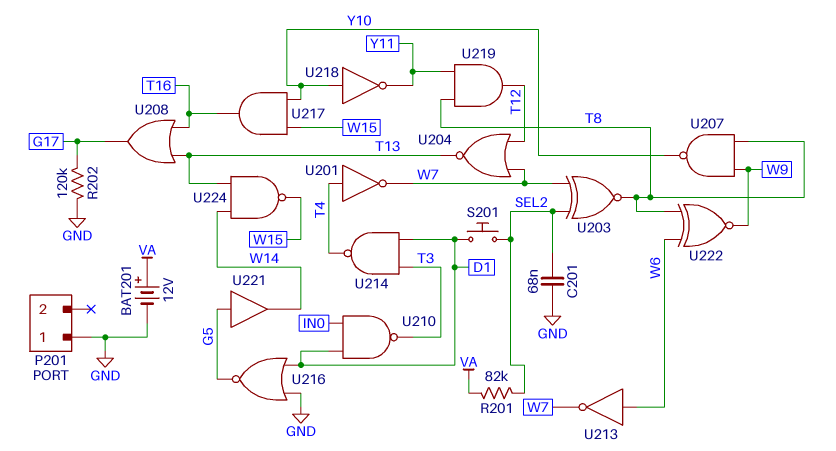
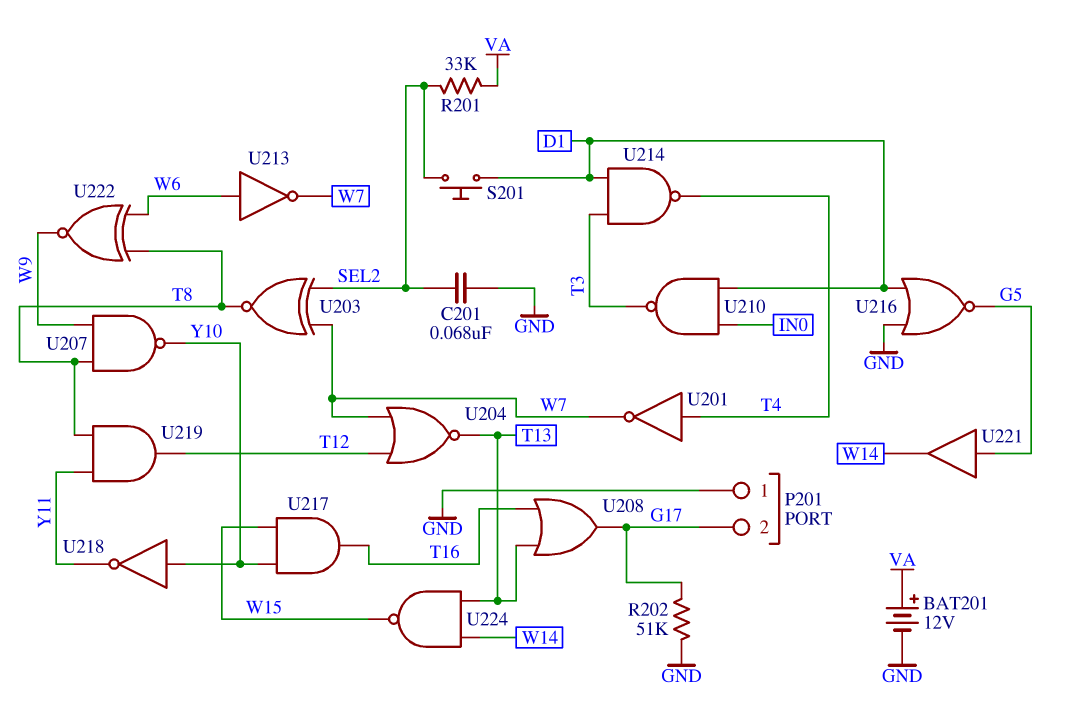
P201 pin 2: none -> G17
R201: 82k (SEL2, VA) -> 33k (SEL2, VA)
R202: 120k (G17, GND) -> 51k (G17, GND)

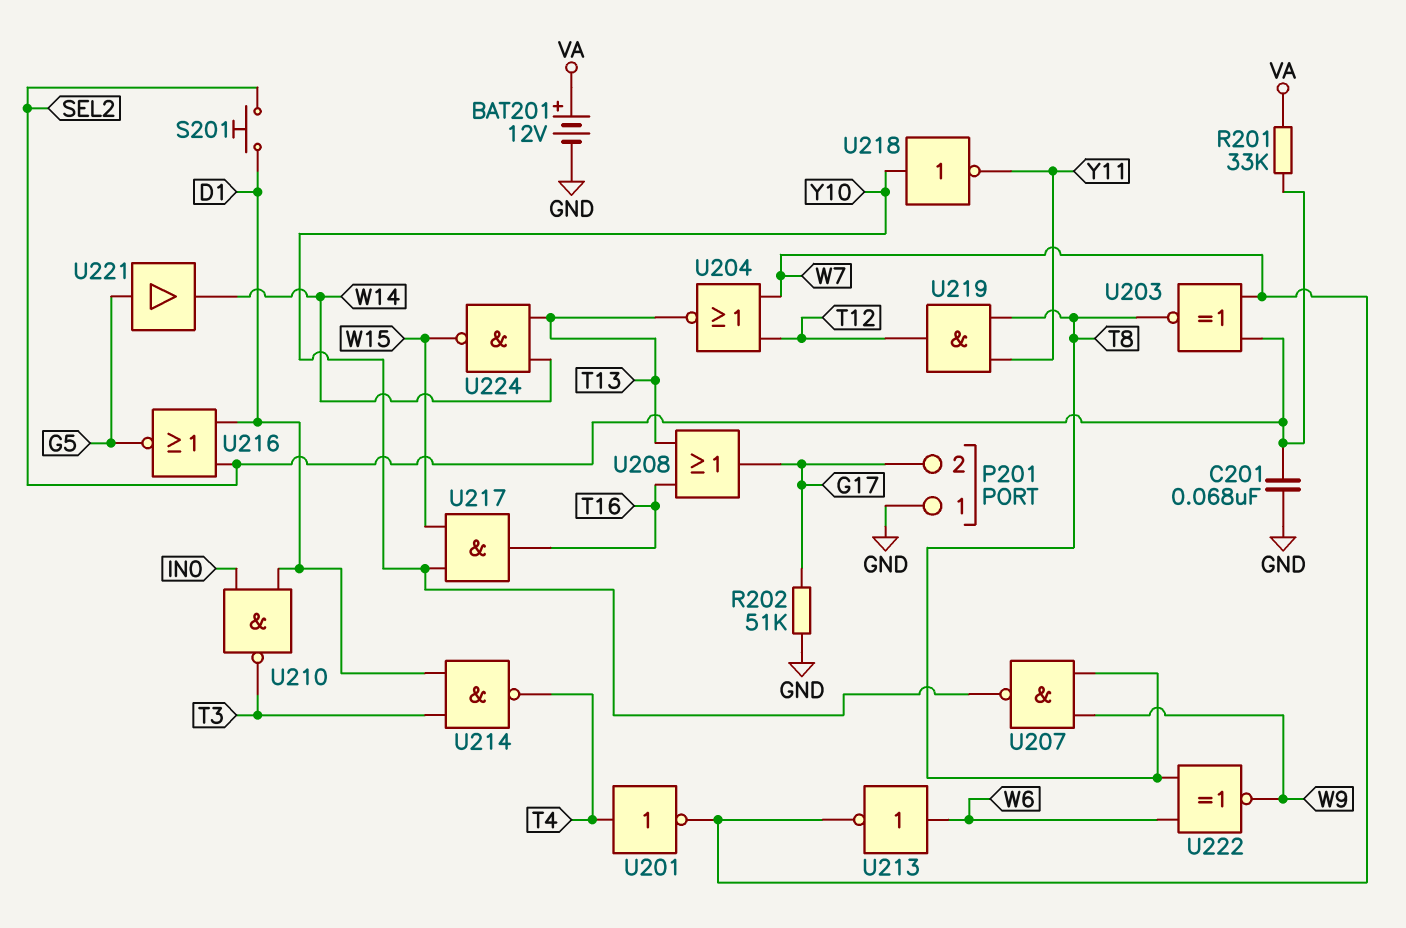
U216: NOR (in D1, in GND, out G5) -> NOR (in D1, in SEL2, out G5)

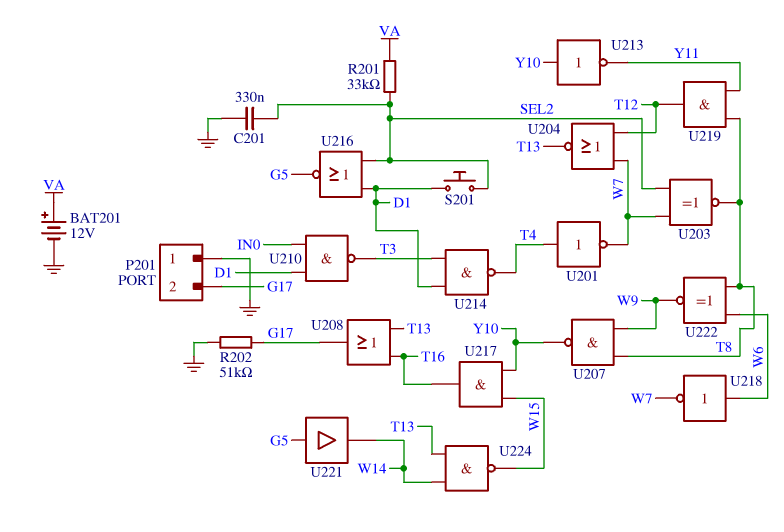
C201: 68nF (GND, SEL2) -> 330nF (GND, SEL2)
U213: NOT (in W6, out W7) -> NOT (in Y10, out Y11)
U218: NOT (in Y10, out Y11) -> NOT (in W6, out W7)

